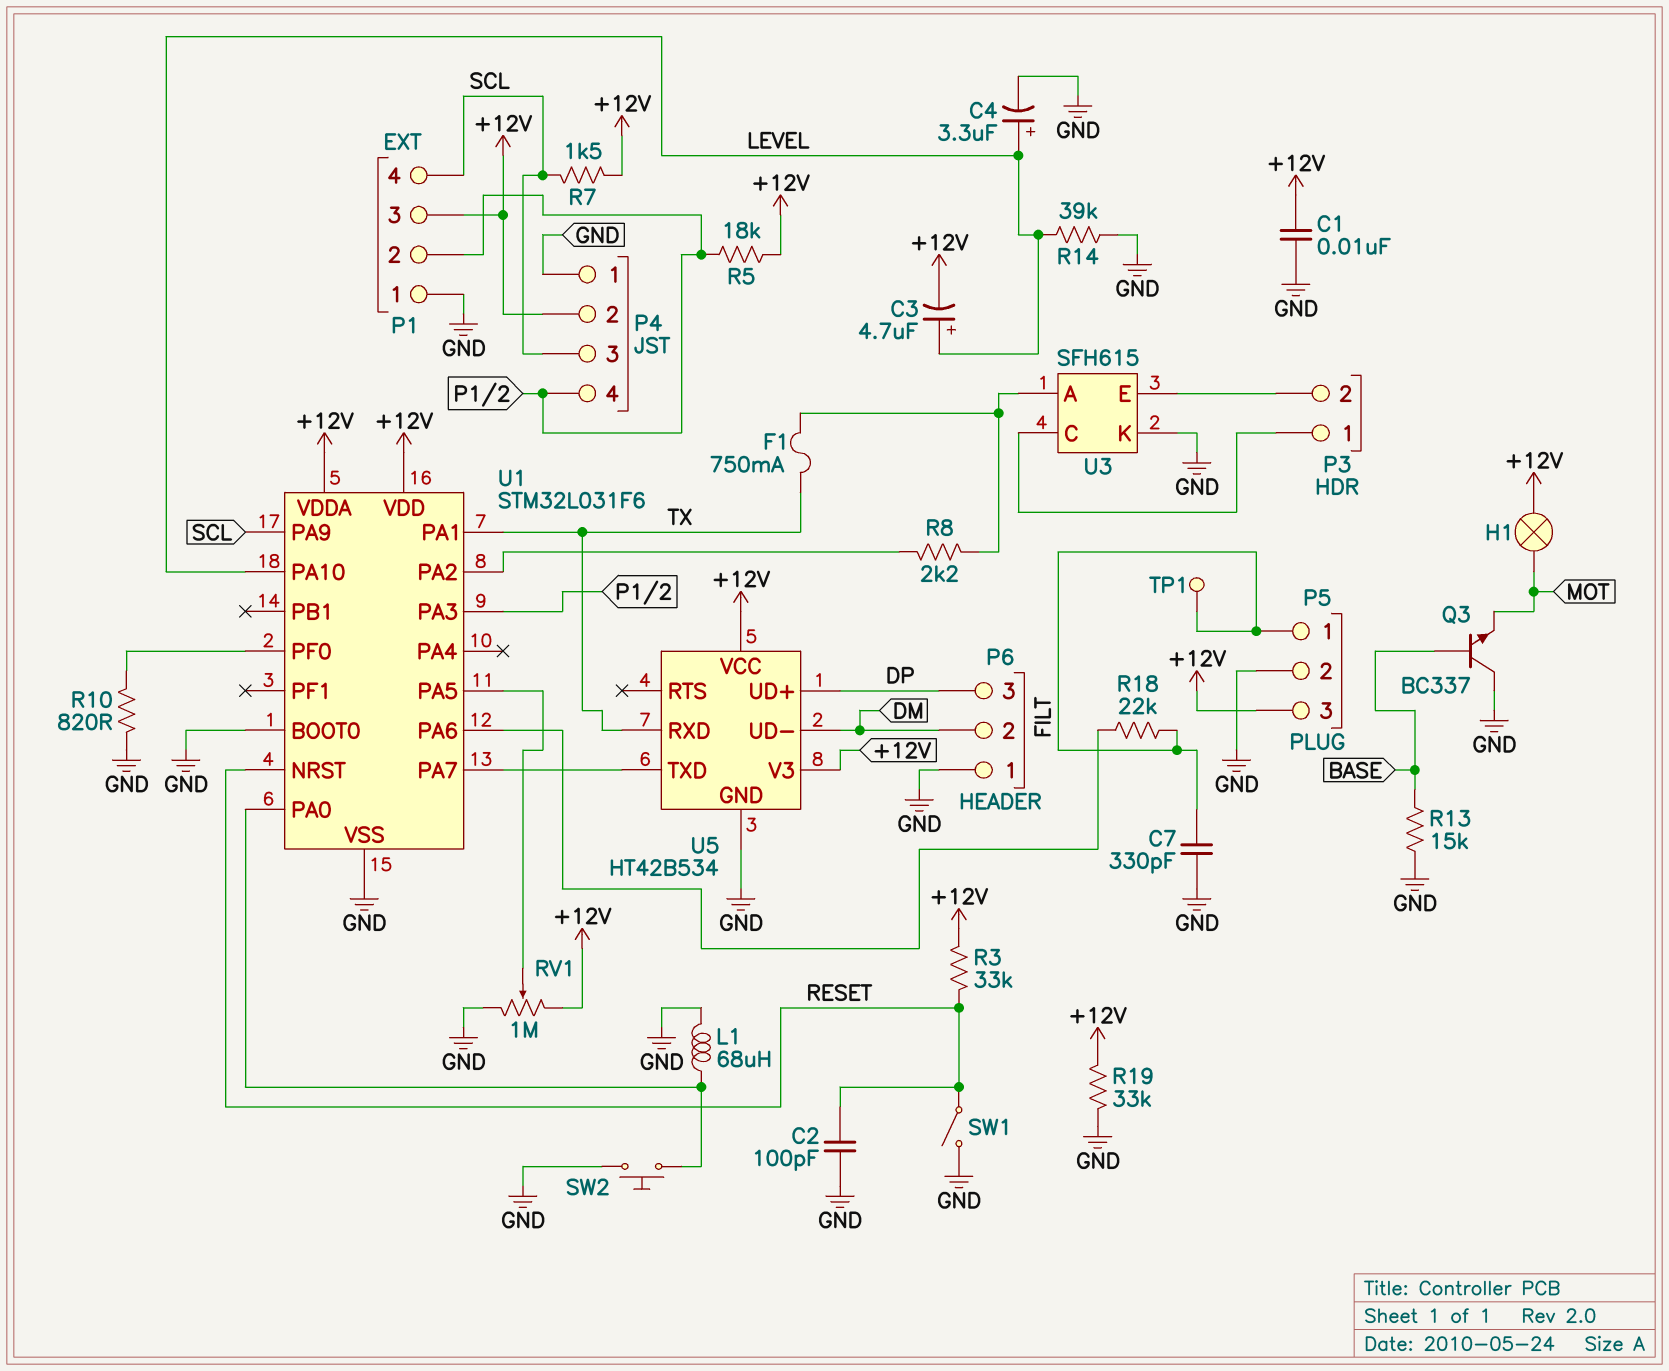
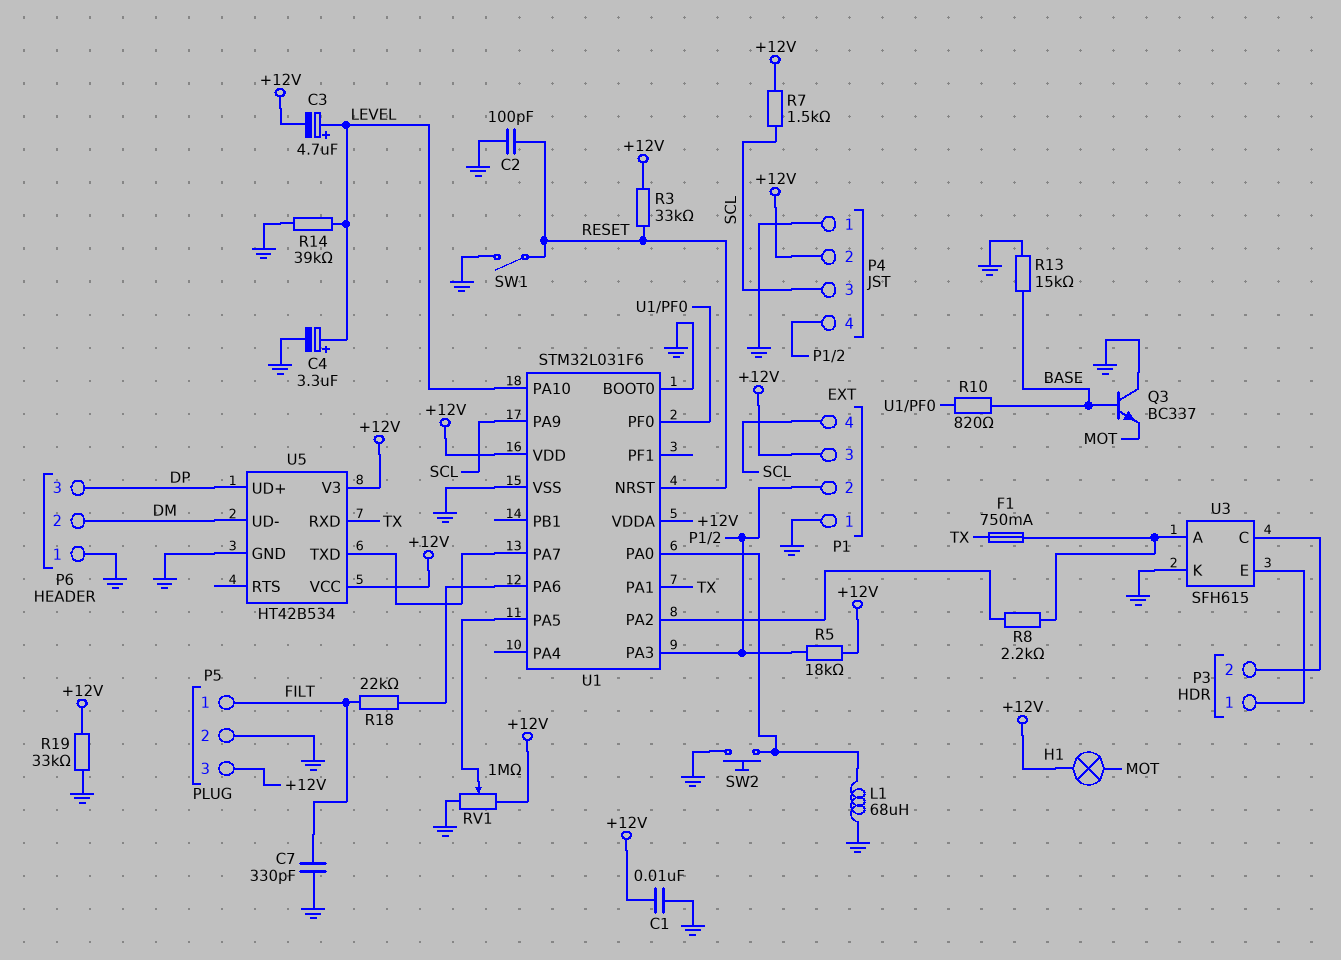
R10: 820 (GND, U1/PF0) -> 820 (BASE, U1/PF0)
TP1: test point (FILT) -> none
U3 pin C: P3/1 -> P3/2
U3 pin E: P3/2 -> P3/1

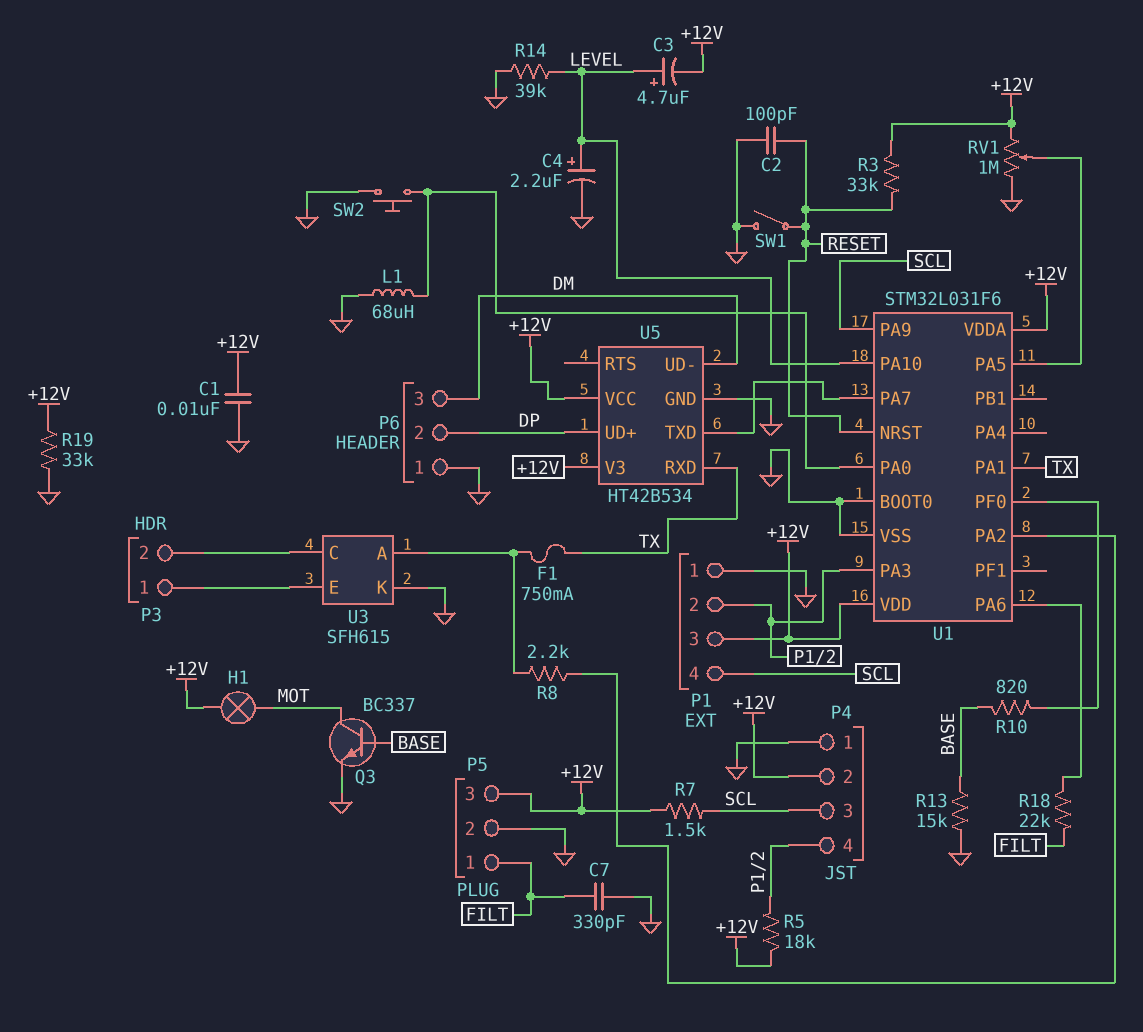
C4: 3.3uF (plus LEVEL, minus GND) -> 2.2uF (plus LEVEL, minus GND)
P6 pin 2: DM -> DP
P6 pin 3: DP -> DM
Q3: NPN BC337 (B BASE, C GND, E MOT) -> NPN BC337 (B BASE, C MOT, E GND)

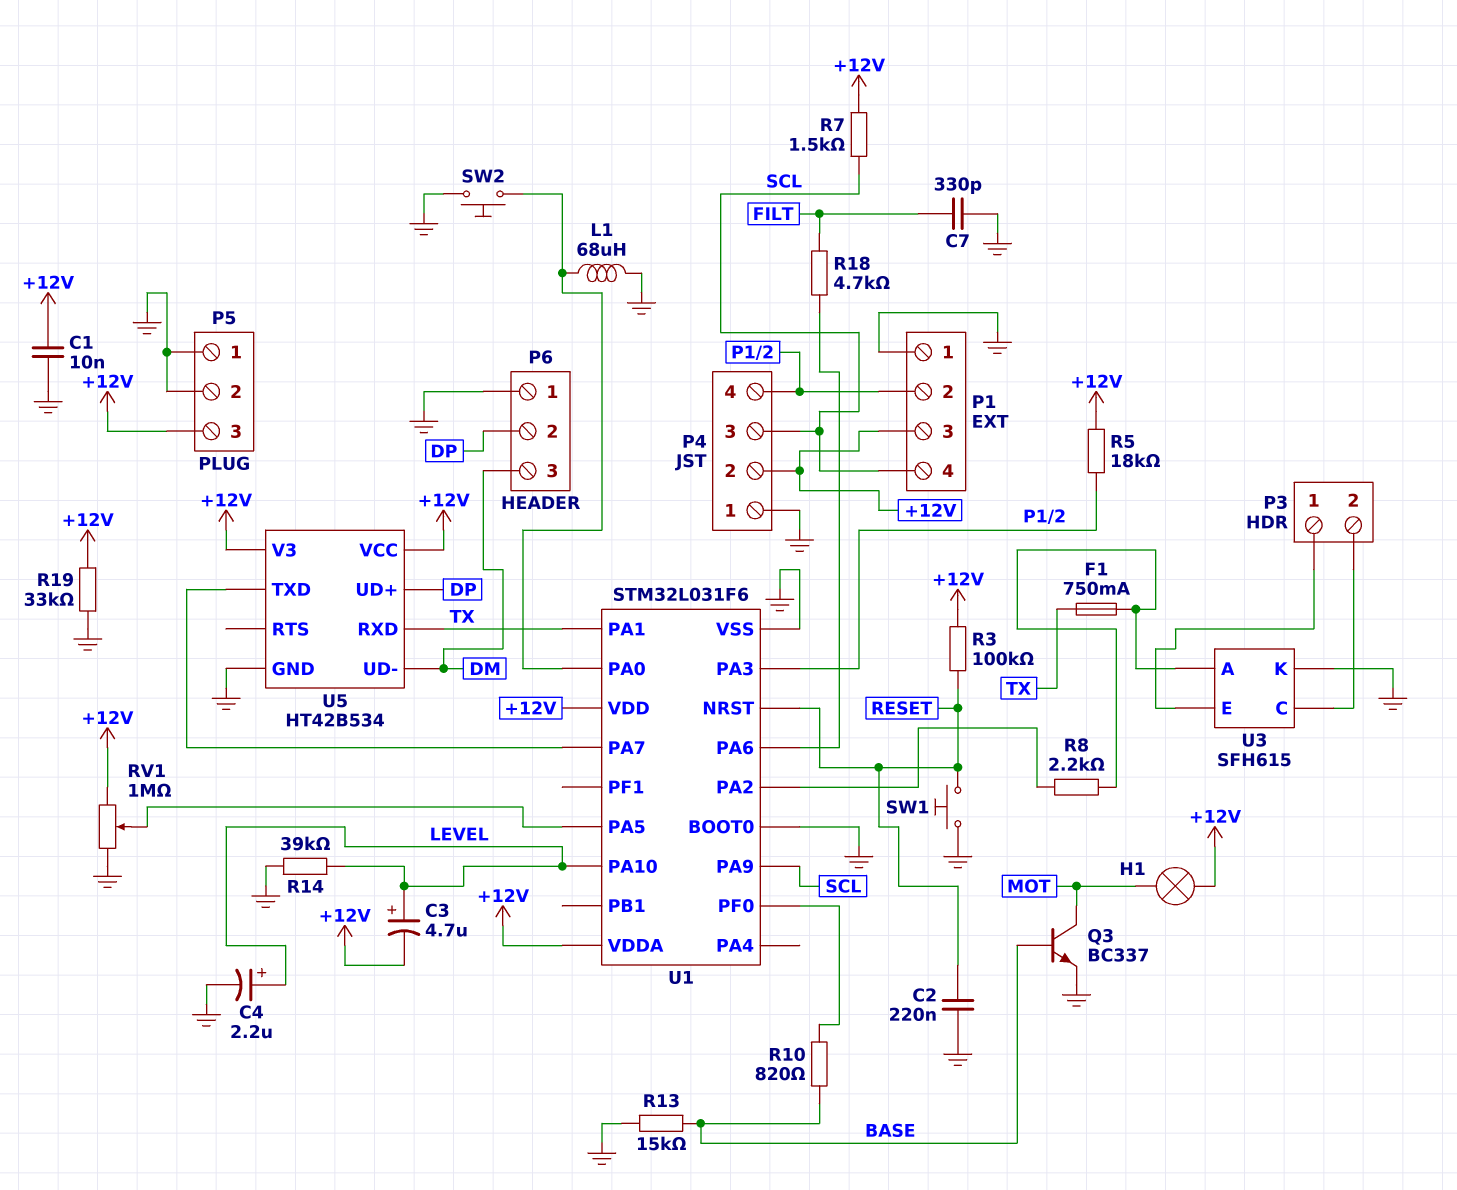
C2: 100pF (GND, RESET) -> 220nF (GND, RESET)
P5 pin 1: FILT -> GND
R3: 33k (+12V, RESET) -> 100k (+12V, RESET)
R18: 22k (FILT, U1/PA6) -> 4.7k (FILT, U1/PA6)
SW1: switch (GND, RESET) -> button (GND, RESET)

